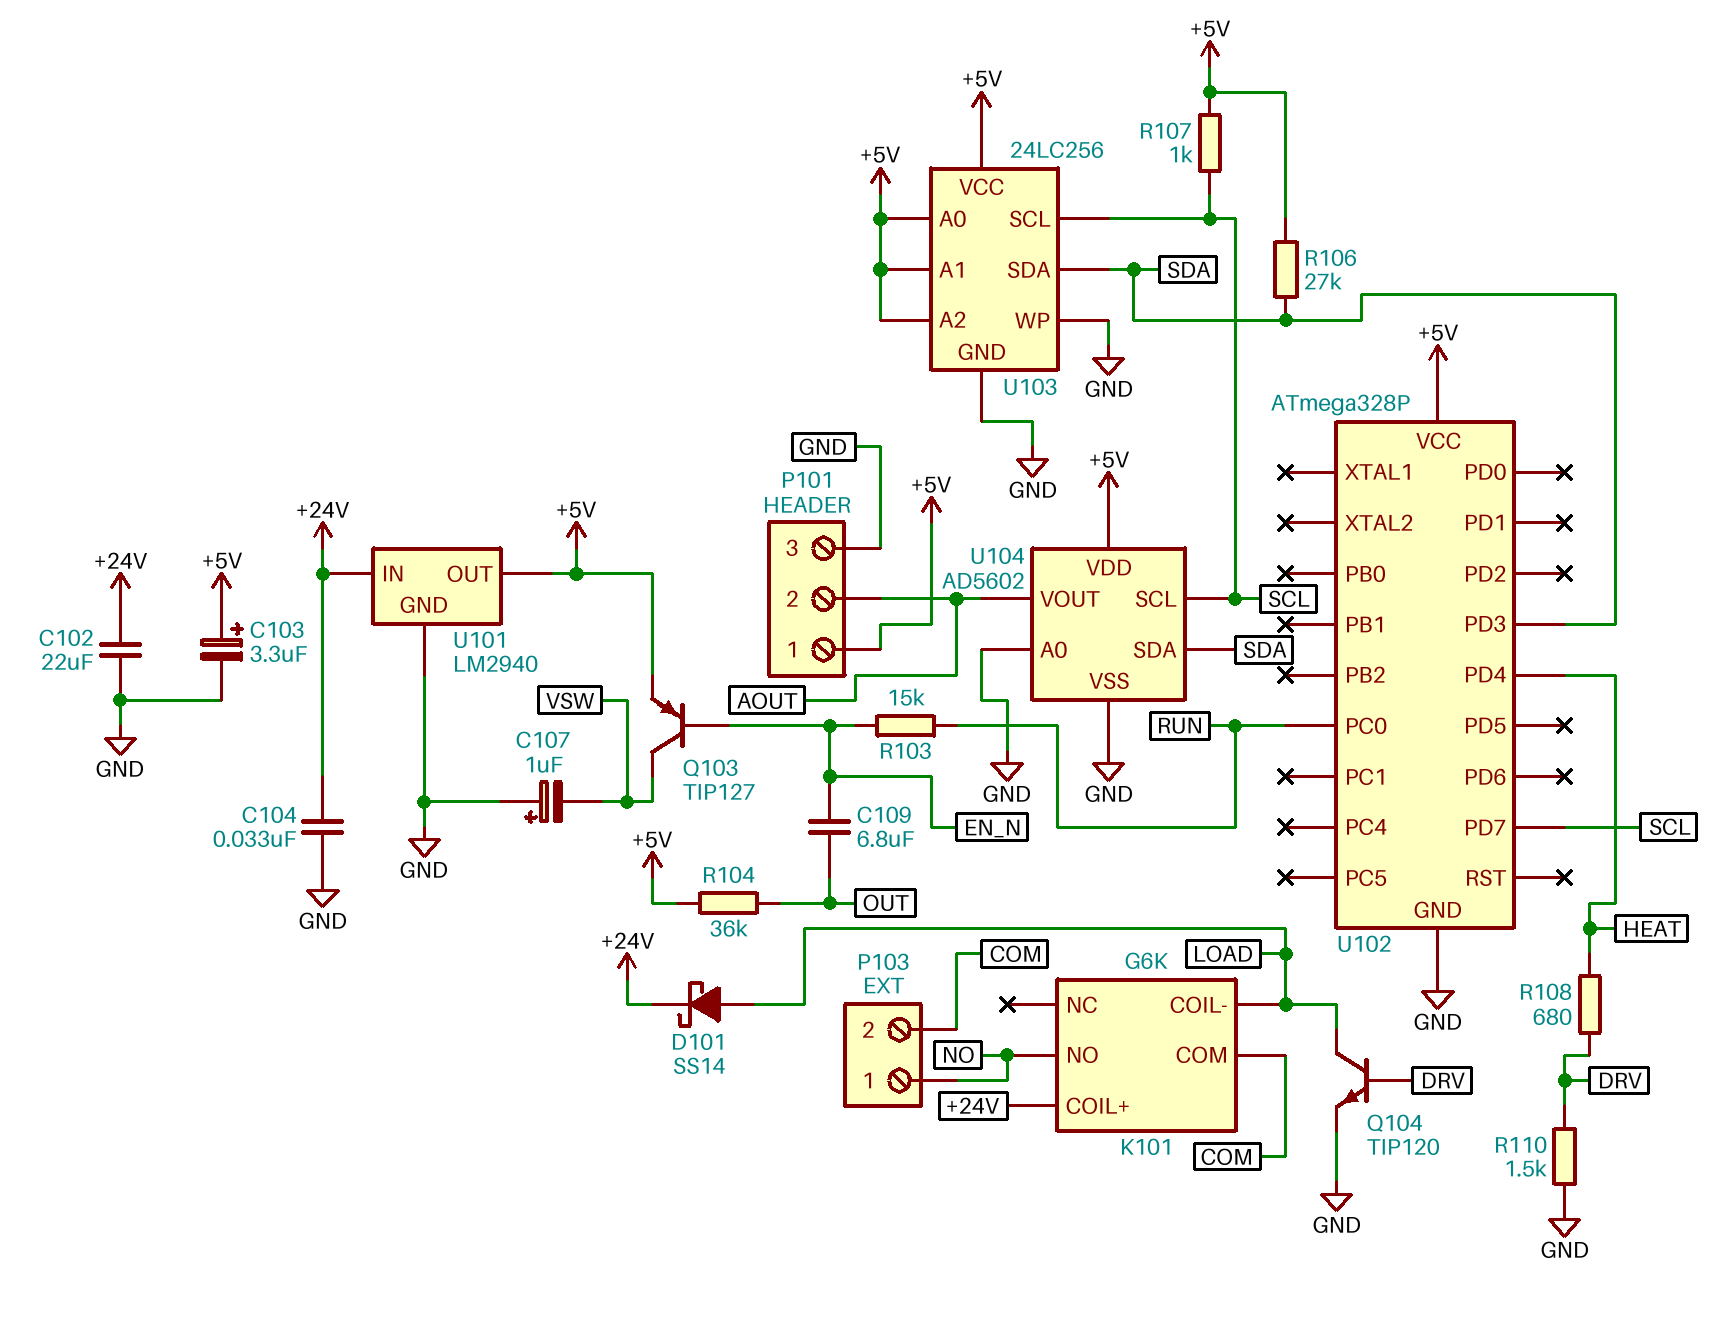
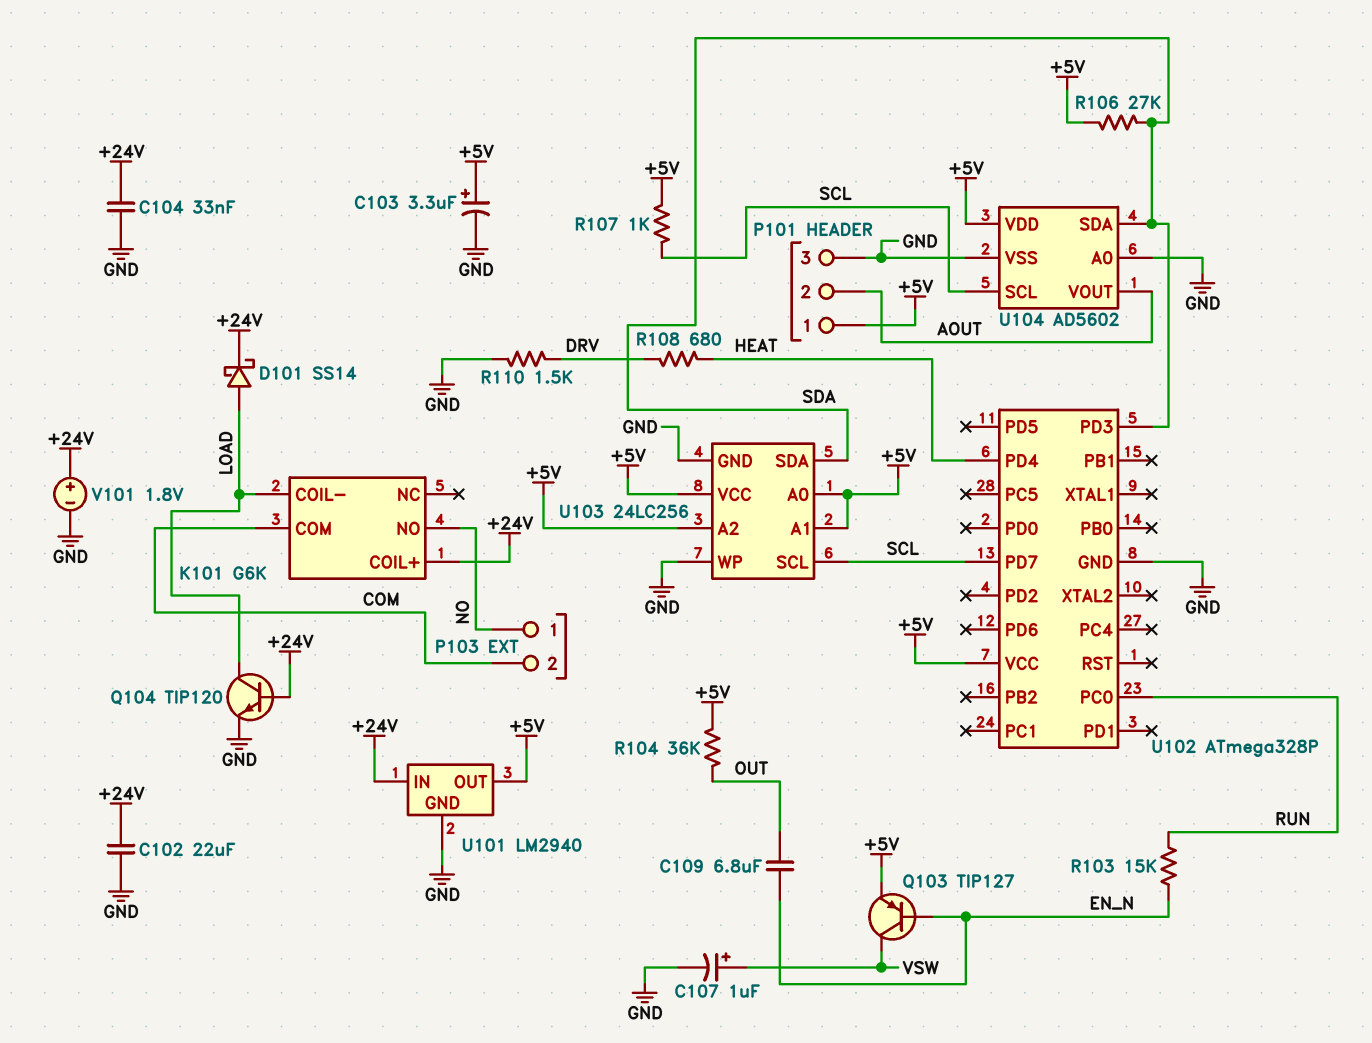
C107: 1uF (plus GND, minus VSW) -> 1uF (plus VSW, minus GND)
Q104: NPN TIP120 (B DRV, C LOAD, E GND) -> NPN TIP120 (B +24V, C LOAD, E GND)
V101: none -> 1.8V (plus +24V, minus GND)

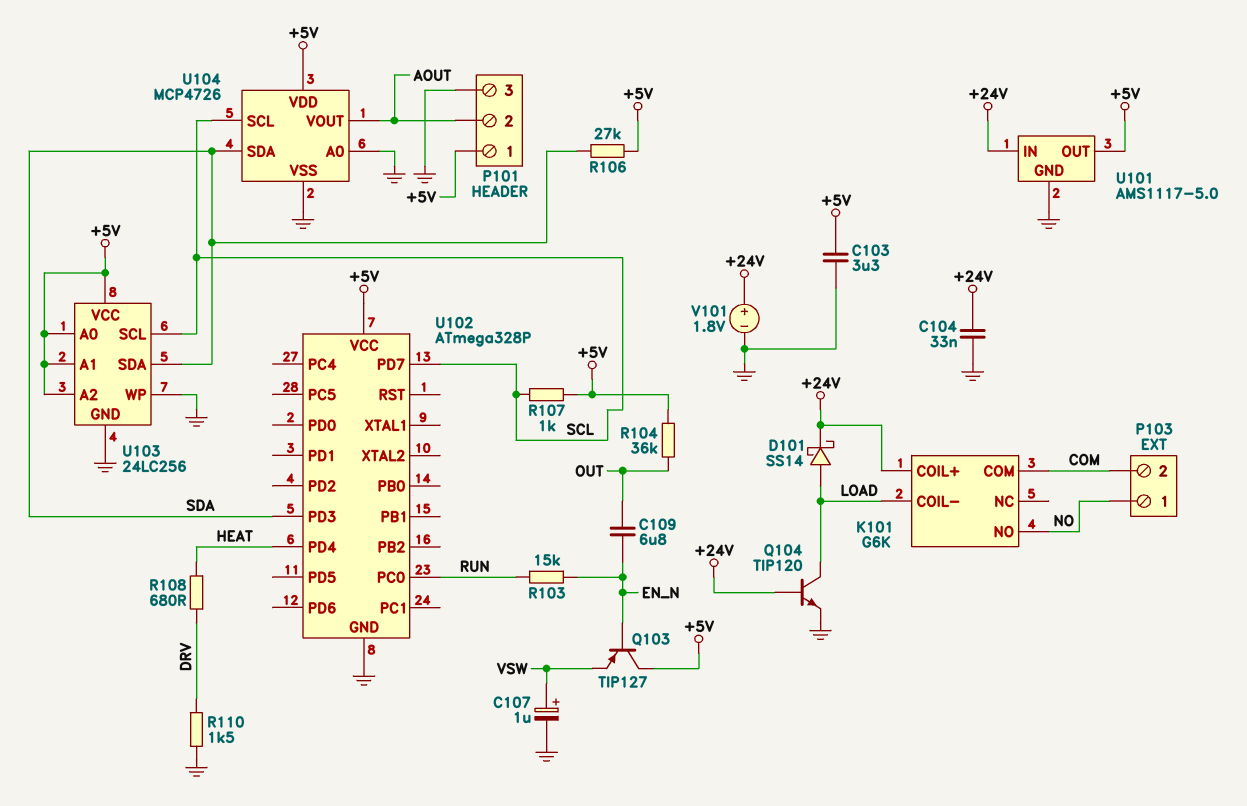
C102: 22uF (+24V, GND) -> none
C103: 3.3uF (plus +5V, minus GND) -> 3.3uF (+5V, GND)
Q103: PNP TIP127 (B EN_N, C VSW, E +5V) -> PNP TIP127 (B EN_N, C +5V, E VSW)
U101: LM2940 -> AMS1117-5.0
U104: AD5602 -> MCP4726

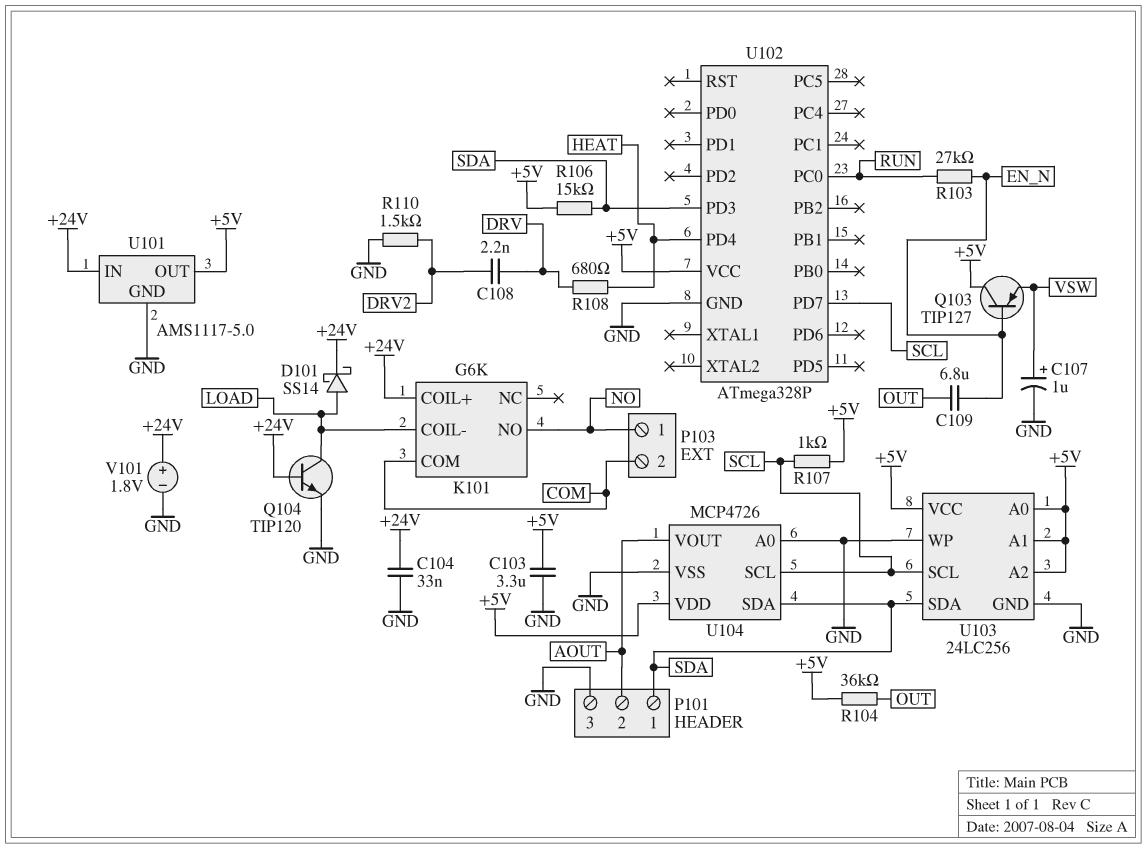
C108: none -> 2.2nF (DRV, DRV2)
P101 pin 1: +5V -> SDA
R103: 15k (EN_N, RUN) -> 27k (EN_N, RUN)
R106: 27k (+5V, SDA) -> 15k (+5V, SDA)
R110: 1.5k (DRV, GND) -> 1.5k (DRV2, GND)

